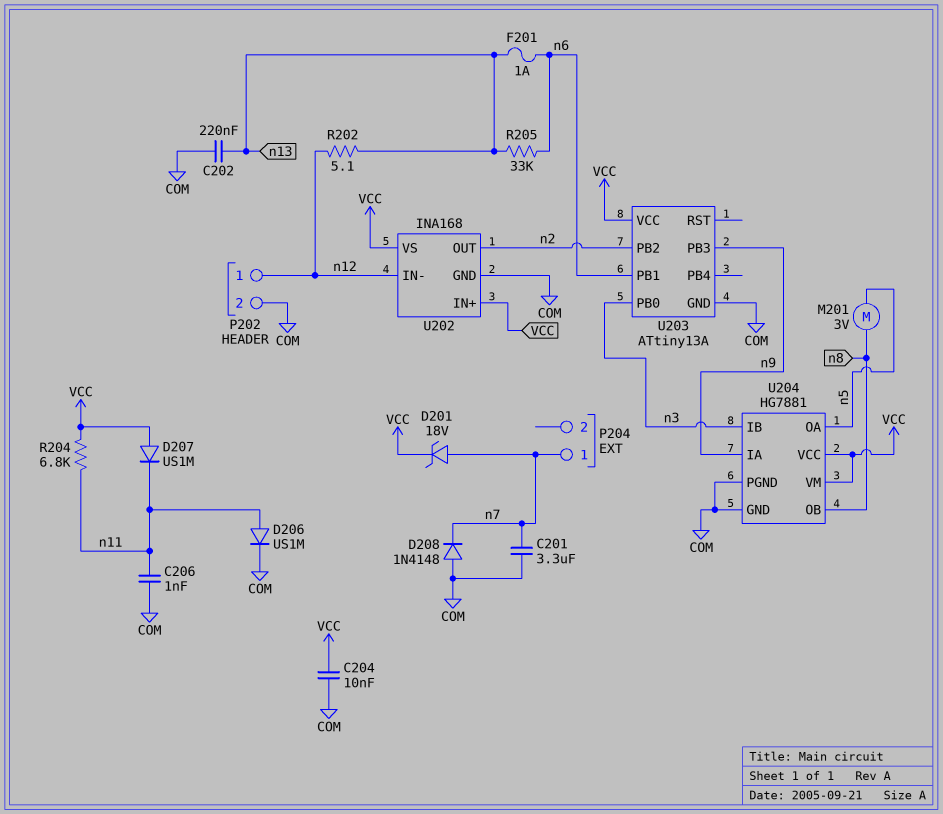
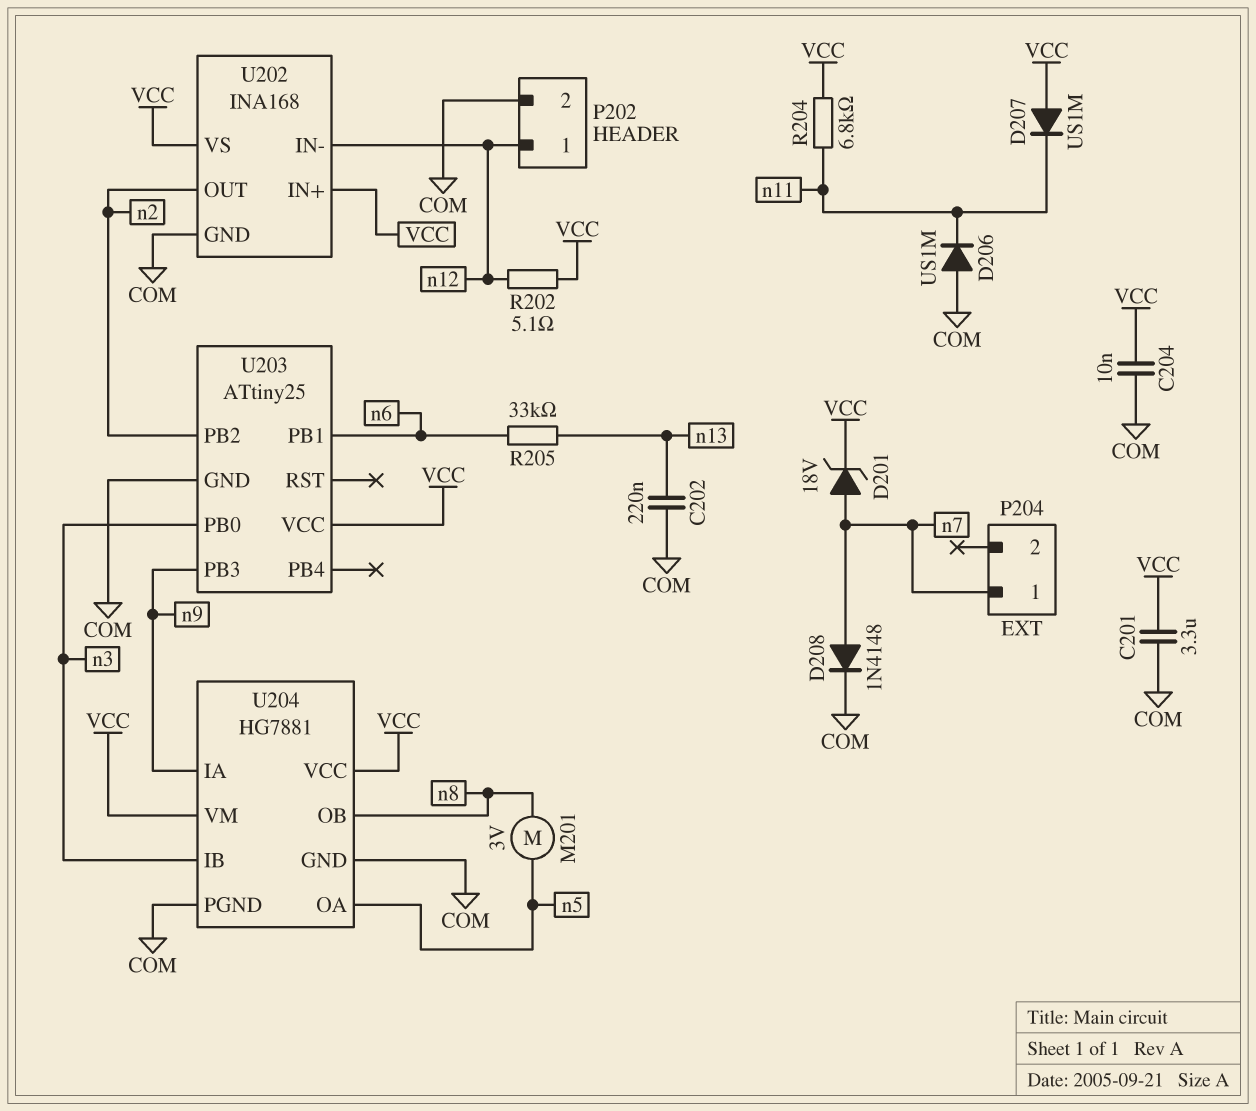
C201: 3.3uF (COM, n7) -> 3.3uF (COM, VCC)
C206: 1nF (COM, n11) -> none
D206: diode US1M (A n11, K COM) -> diode US1M (A COM, K n11)
D208: diode 1N4148 (A COM, K n7) -> diode 1N4148 (A n7, K COM)
F201: 1A (n6, n13) -> none
R202: 5.1 (n12, n13) -> 5.1 (VCC, n12)
U203: ATtiny13A -> ATtiny25

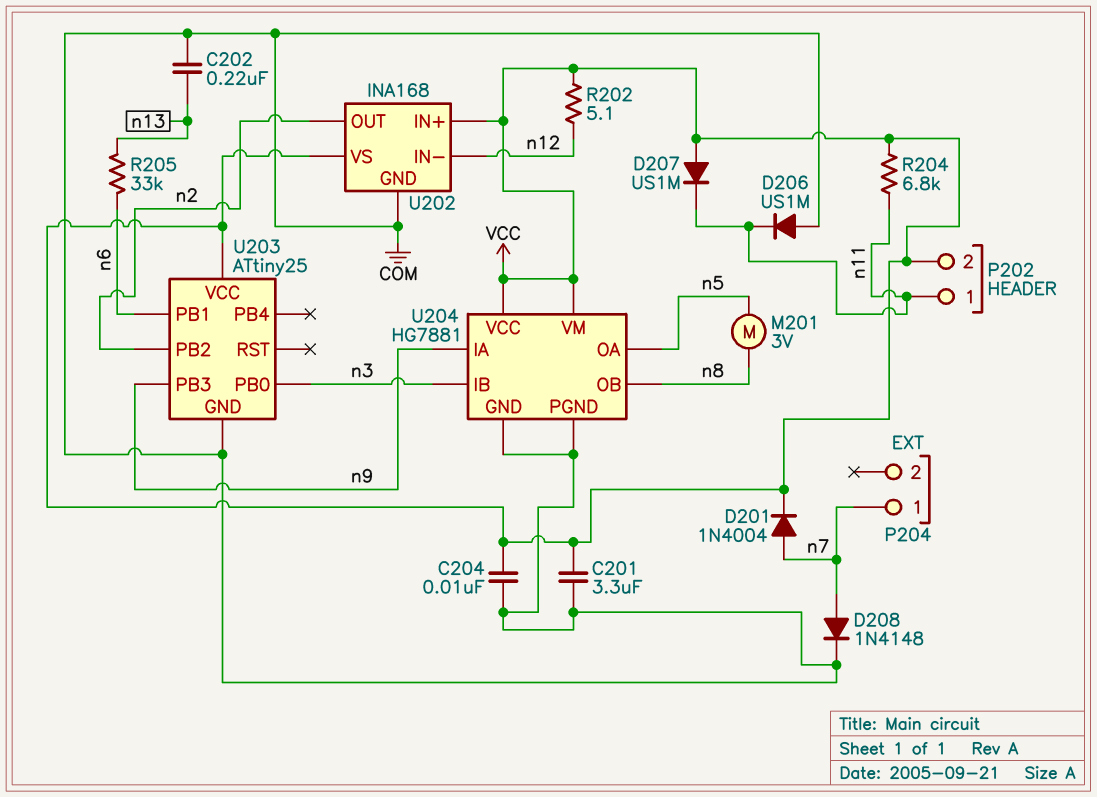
D201: zener 18V (A n7, K VCC) -> diode 1N4004 (A n7, K VCC)
P202 pin 1: n12 -> n11
P202 pin 2: COM -> VCC

